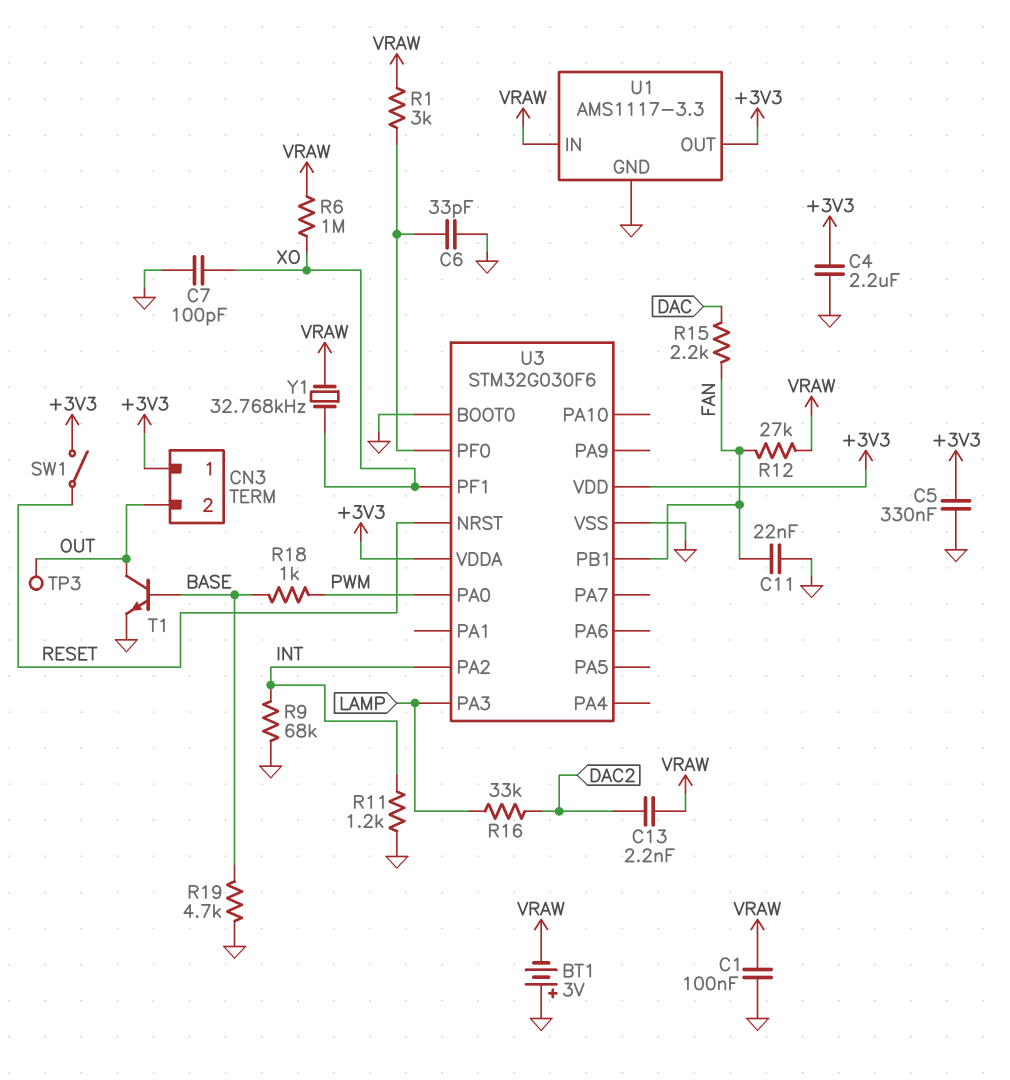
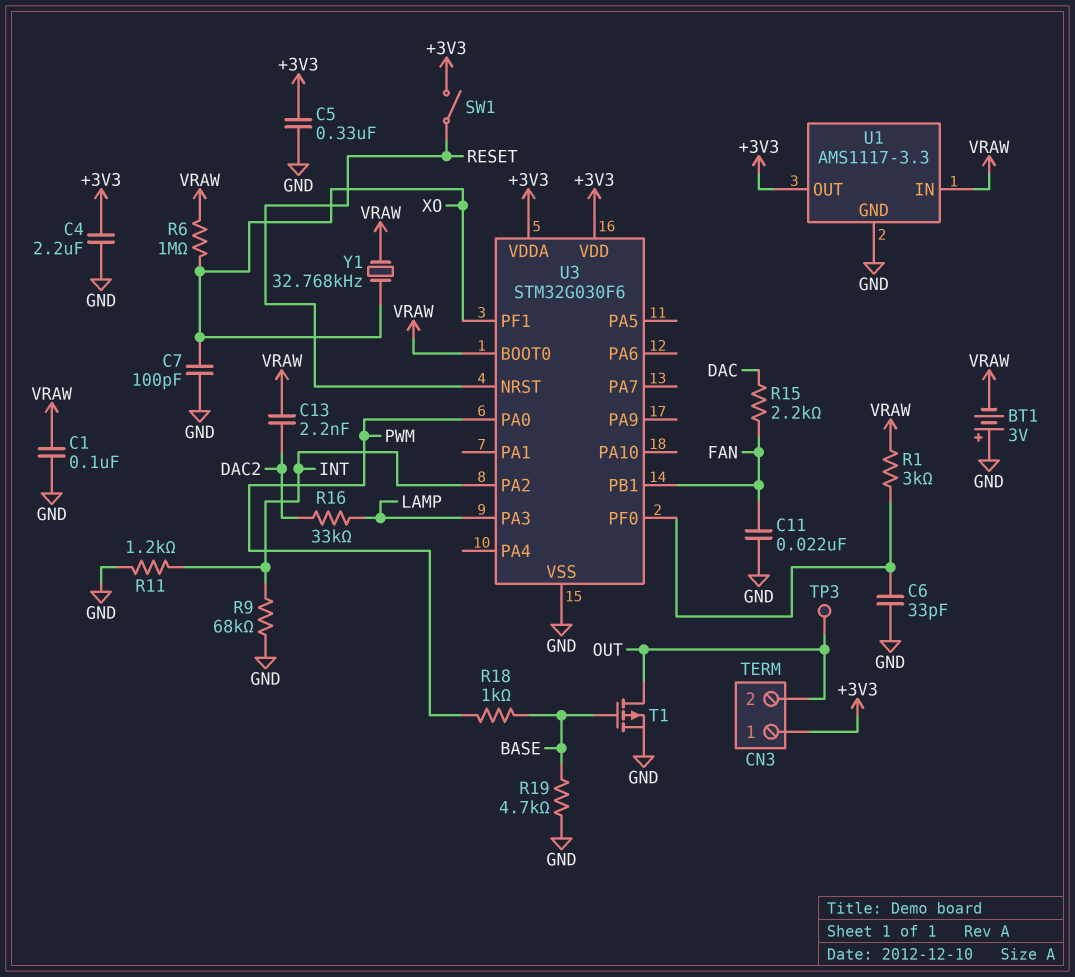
R12: 27k (FAN, VRAW) -> none
T1: NPN (B BASE, C OUT, E GND) -> PMOS (G BASE, D OUT, S GND)
U3 pin BOOT0: GND -> VRAW

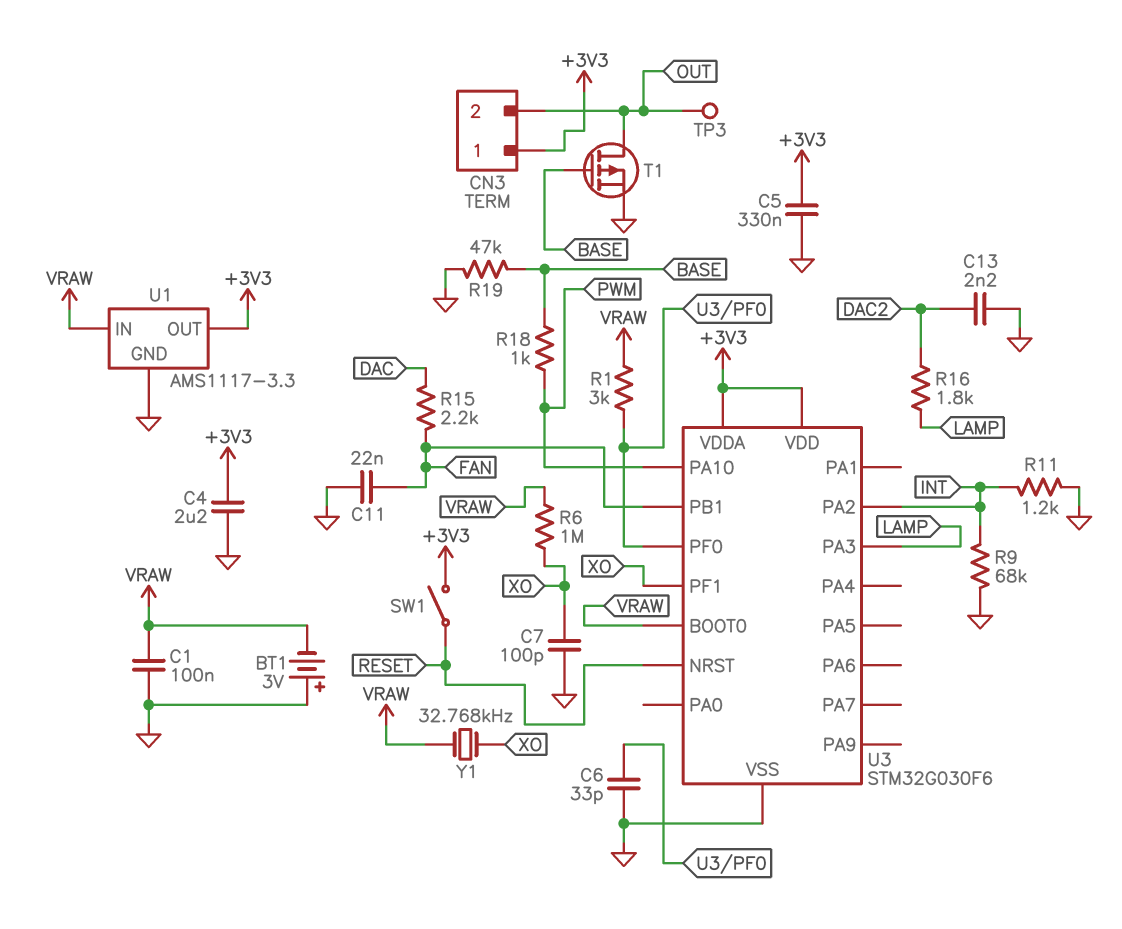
C13: 2.2nF (DAC2, VRAW) -> 2.2nF (DAC2, GND)
R16: 33k (DAC2, LAMP) -> 1.8k (DAC2, LAMP)
R19: 4.7k (BASE, GND) -> 47k (BASE, GND)
U3 pin PA0: PWM -> none
U3 pin PA10: none -> PWM

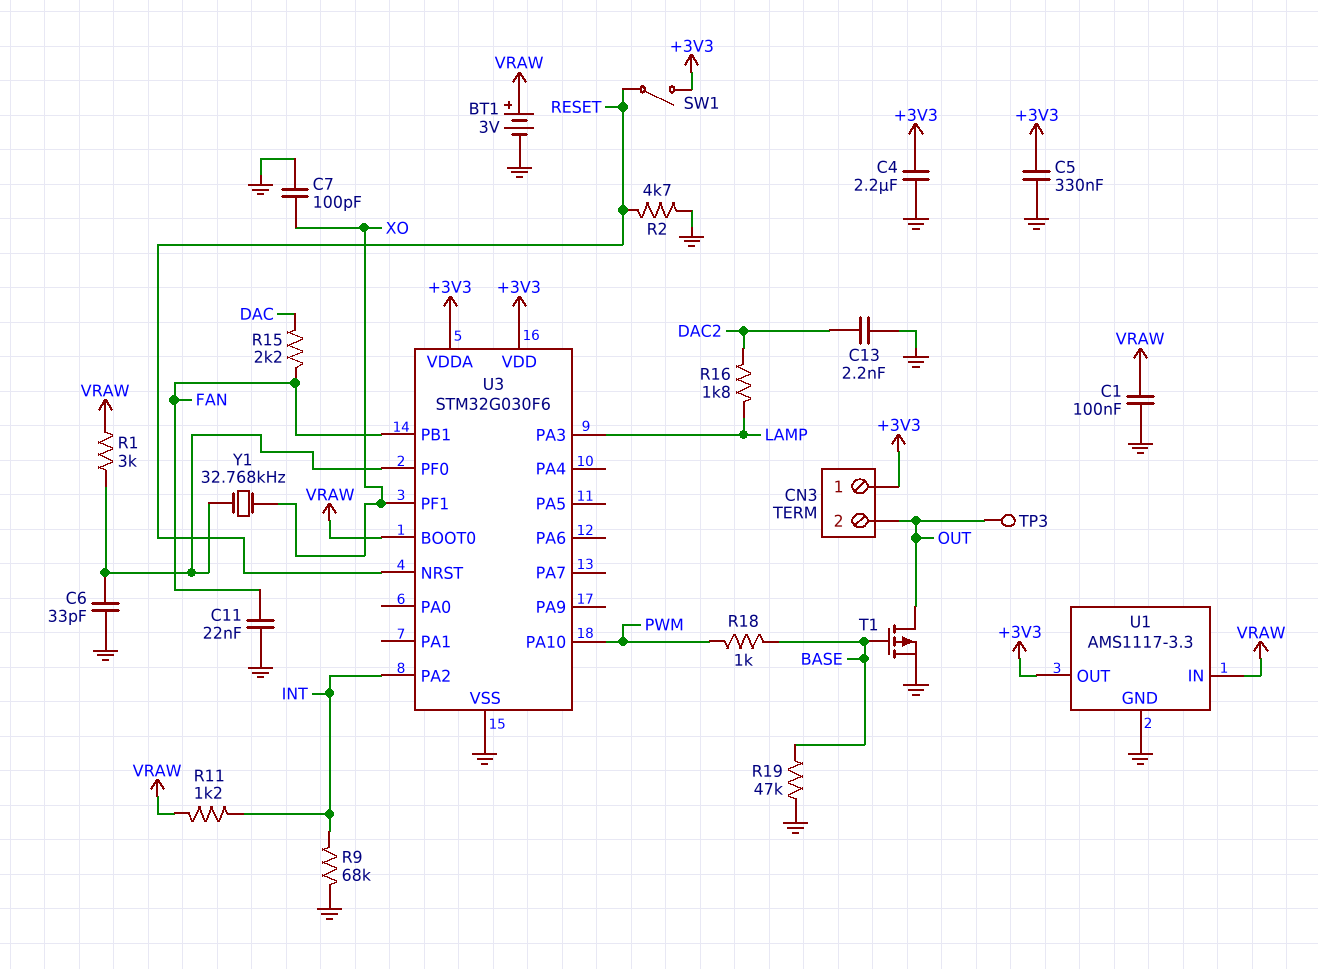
BT1: 3V (plus GND, minus VRAW) -> 3V (plus VRAW, minus GND)
R2: none -> 4.7k (GND, RESET)
R6: 1M (VRAW, XO) -> none
R11: 1.2k (GND, INT) -> 1.2k (INT, VRAW)
Y1: 32.768kHz (VRAW, XO) -> 32.768kHz (U3/PF0, XO)

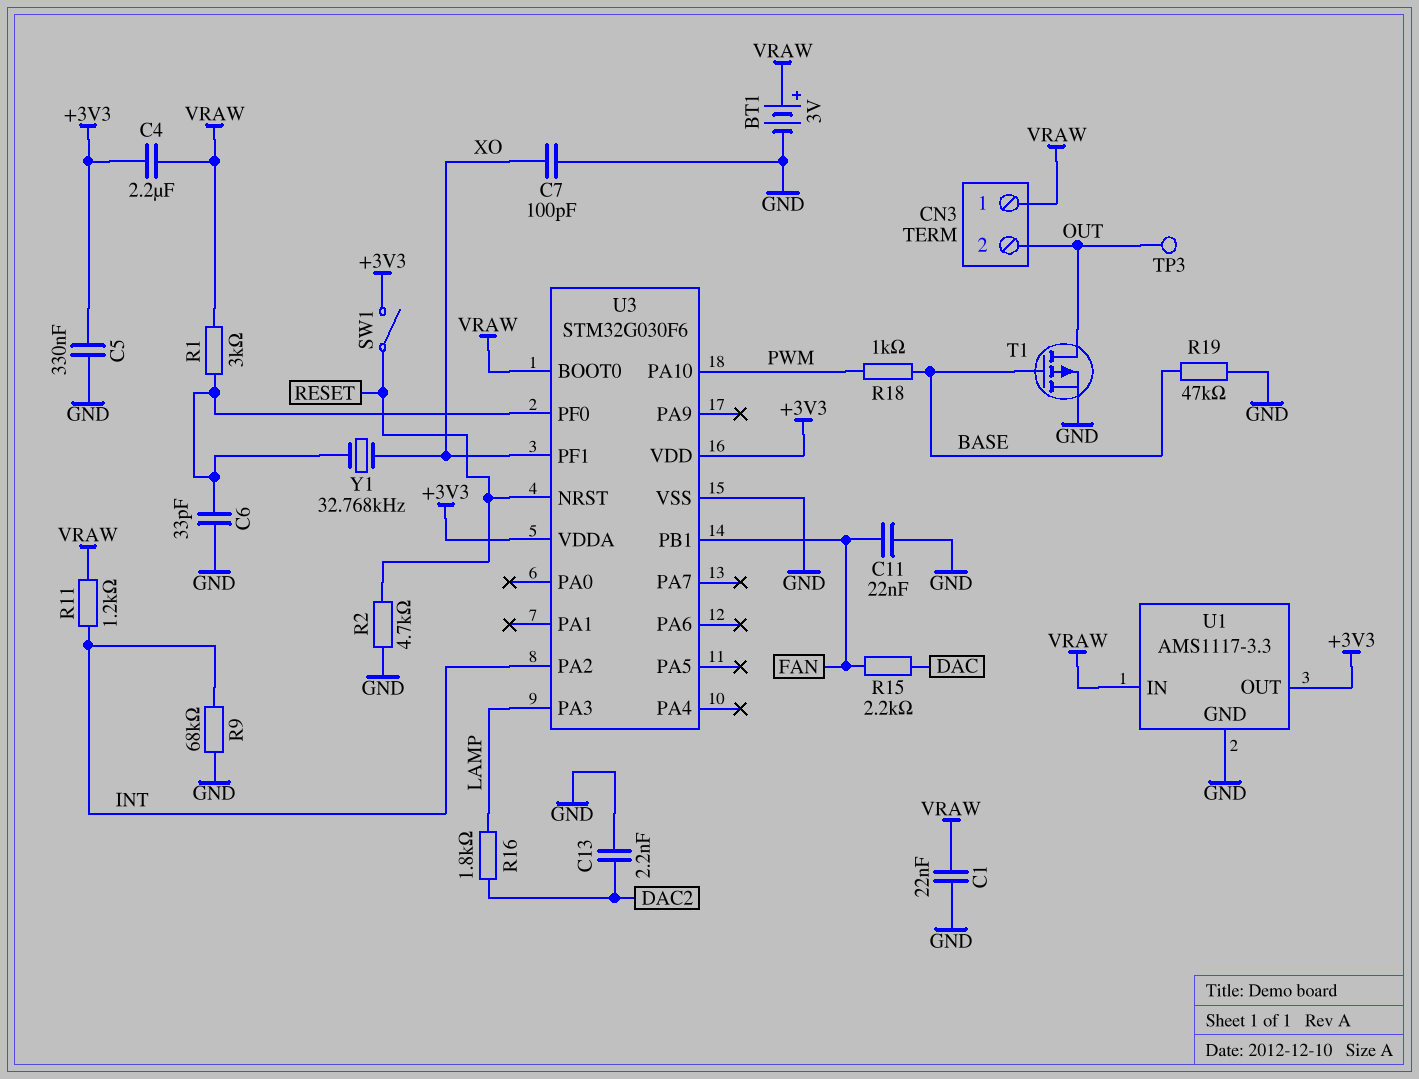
C1: 100nF (GND, VRAW) -> 22nF (GND, VRAW)
C4: 2.2uF (+3V3, GND) -> 2.2uF (+3V3, VRAW)
CN3 pin 1: +3V3 -> VRAW

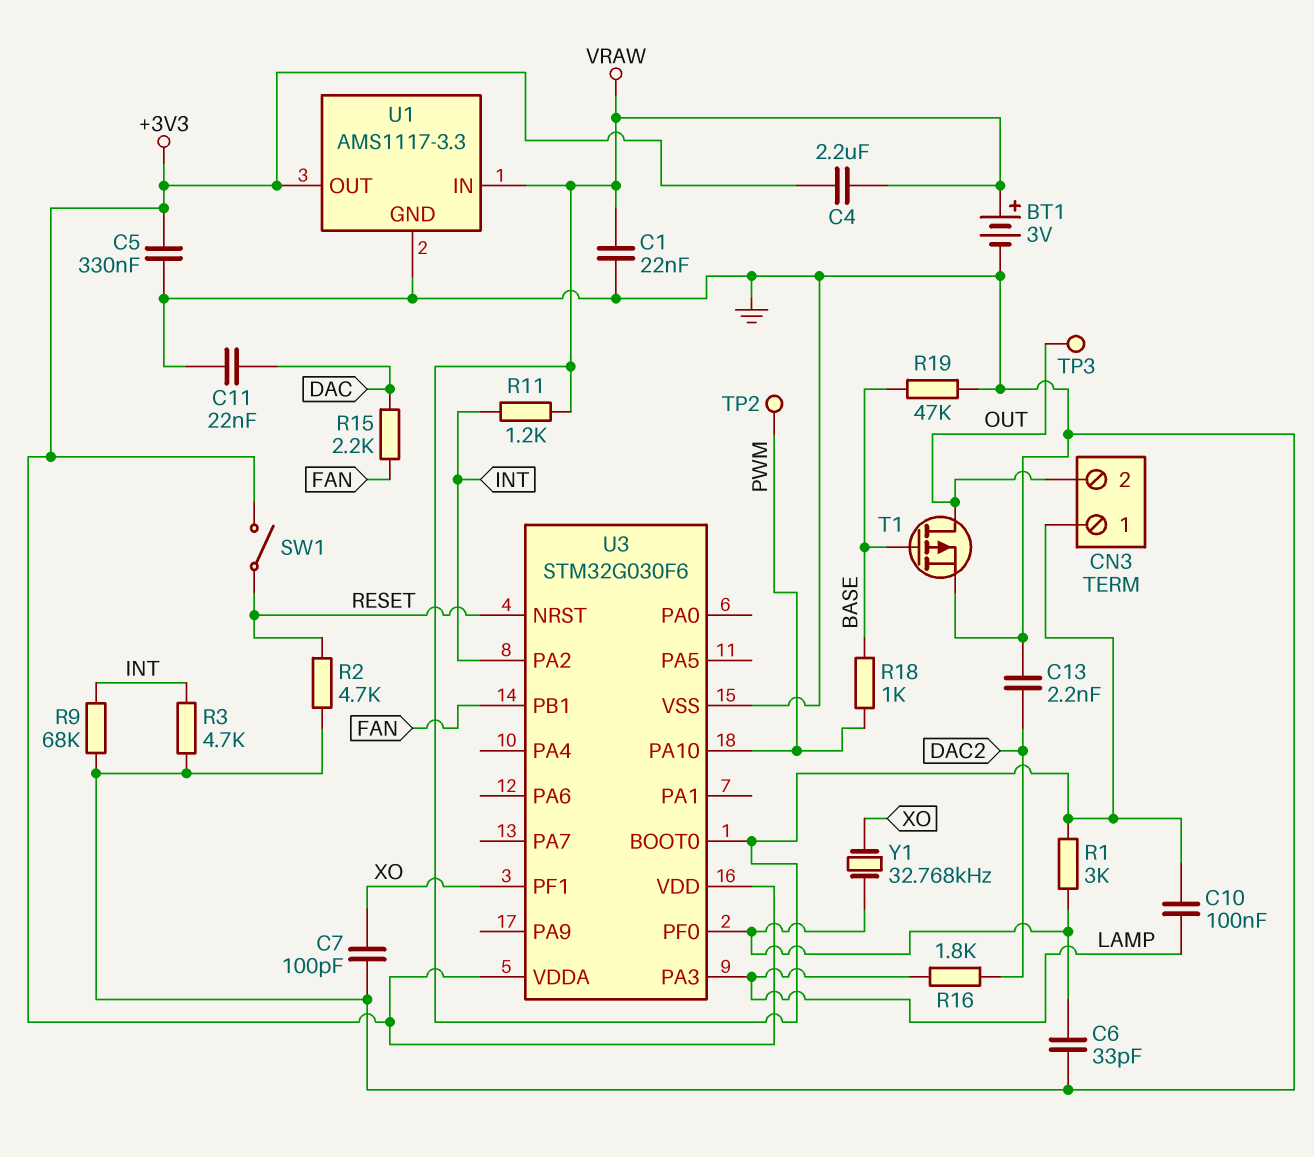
C10: none -> 100nF (LAMP, VRAW)
C11: 22nF (FAN, GND) -> 22nF (DAC, GND)
R3: none -> 4.7k (GND, INT)
TP2: none -> test point (PWM)

